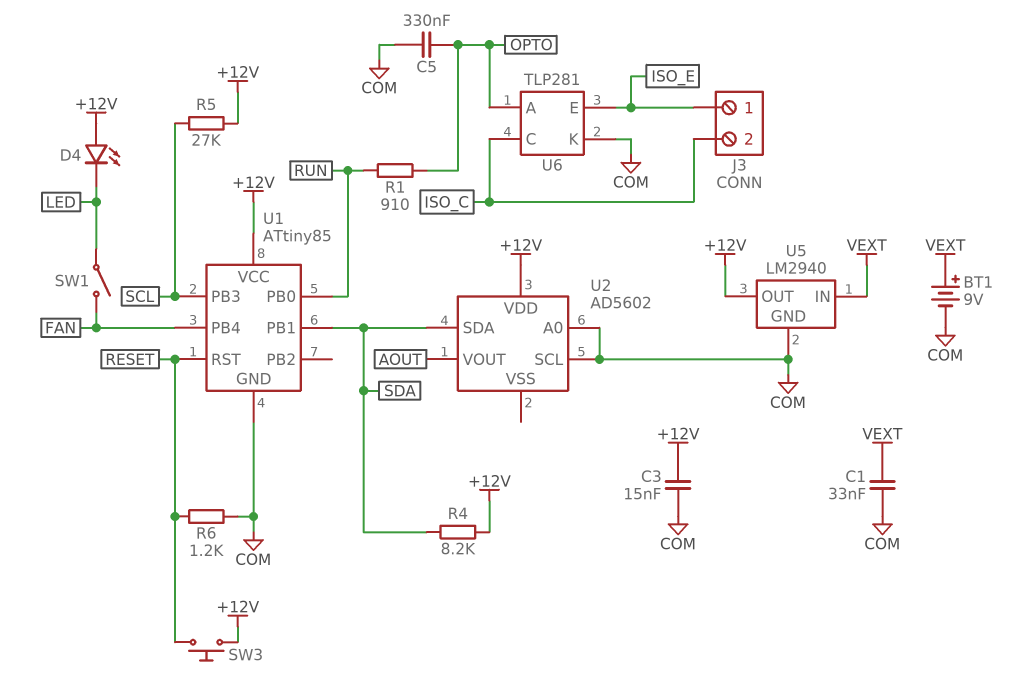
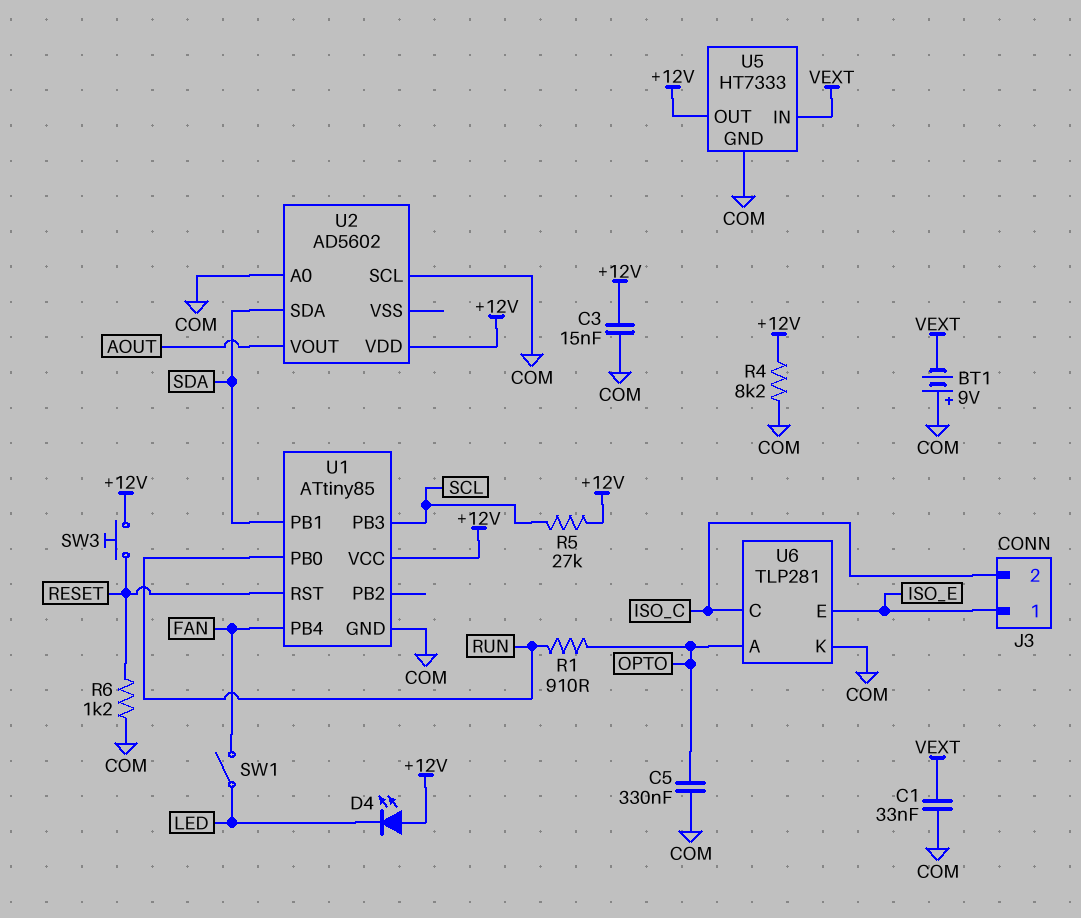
BT1: 9V (plus VEXT, minus COM) -> 9V (plus COM, minus VEXT)
R4: 8.2k (+12V, SDA) -> 8.2k (+12V, COM)
U5: LM2940 -> HT7333

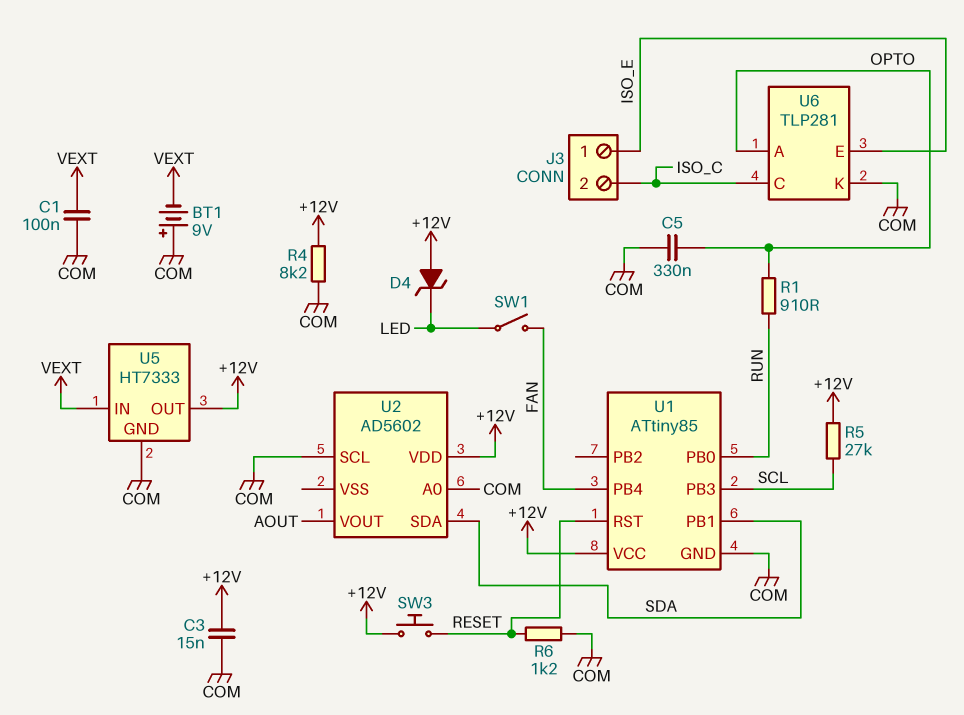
C1: 33nF (COM, VEXT) -> 100nF (COM, VEXT)
D4: LED (A +12V, K LED) -> zener (A +12V, K LED)

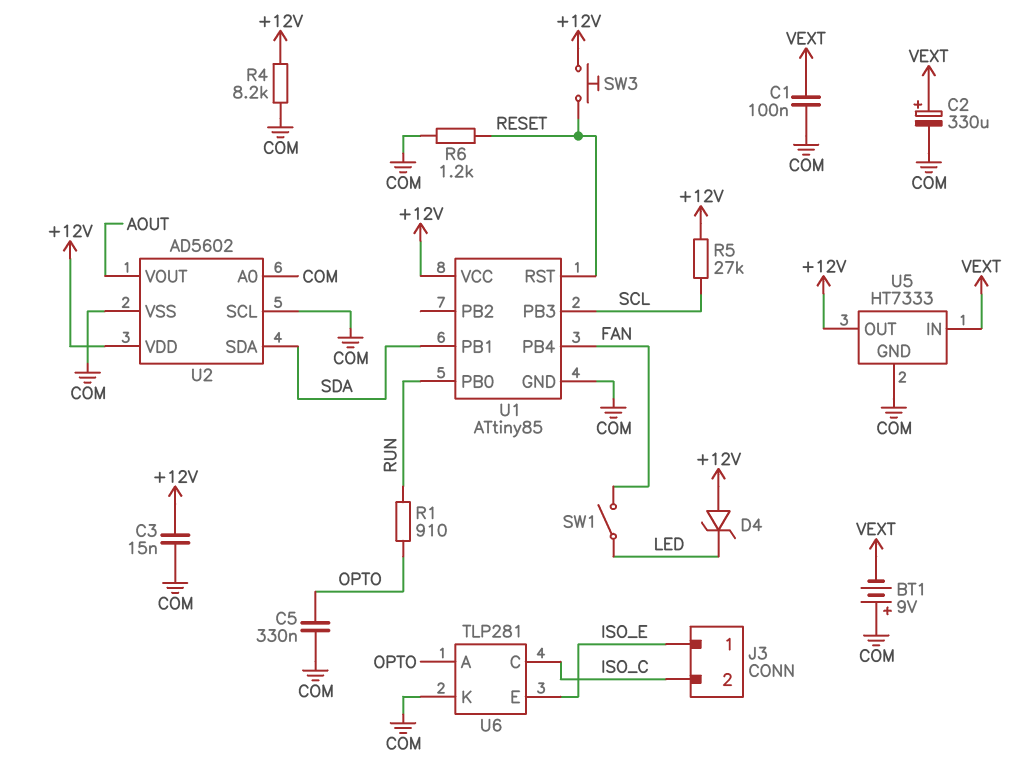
C2: none -> 330uF (plus VEXT, minus COM)
U2 pin VSS: none -> COM

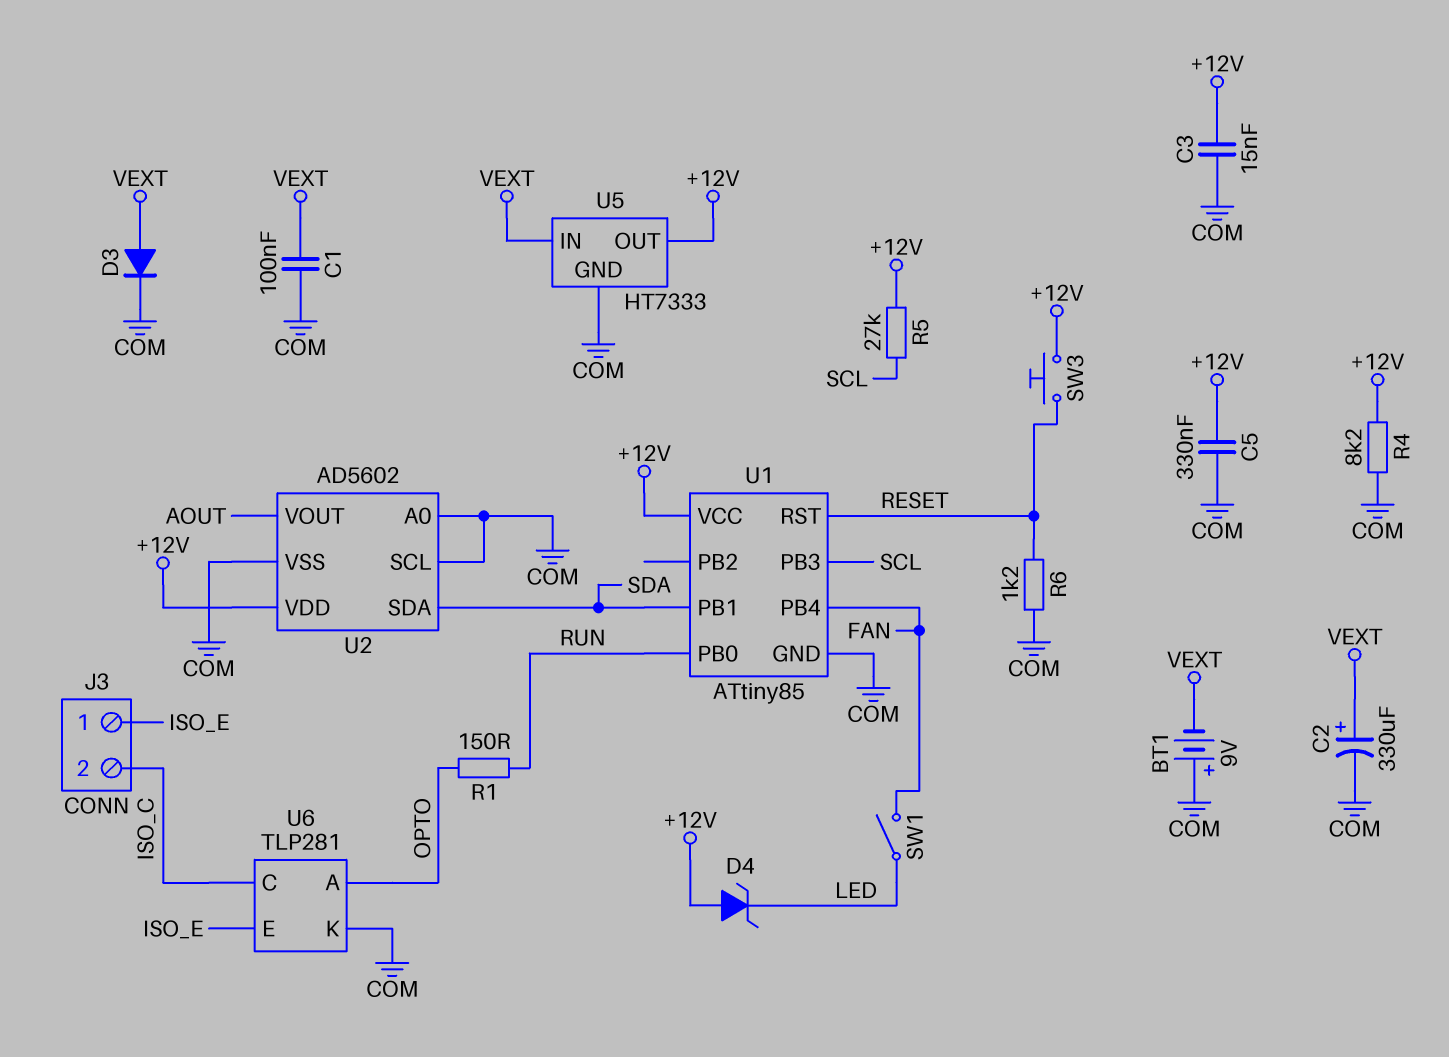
C5: 330nF (COM, OPTO) -> 330nF (+12V, COM)
D3: none -> diode (A VEXT, K COM)
R1: 910 (OPTO, RUN) -> 150 (OPTO, RUN)

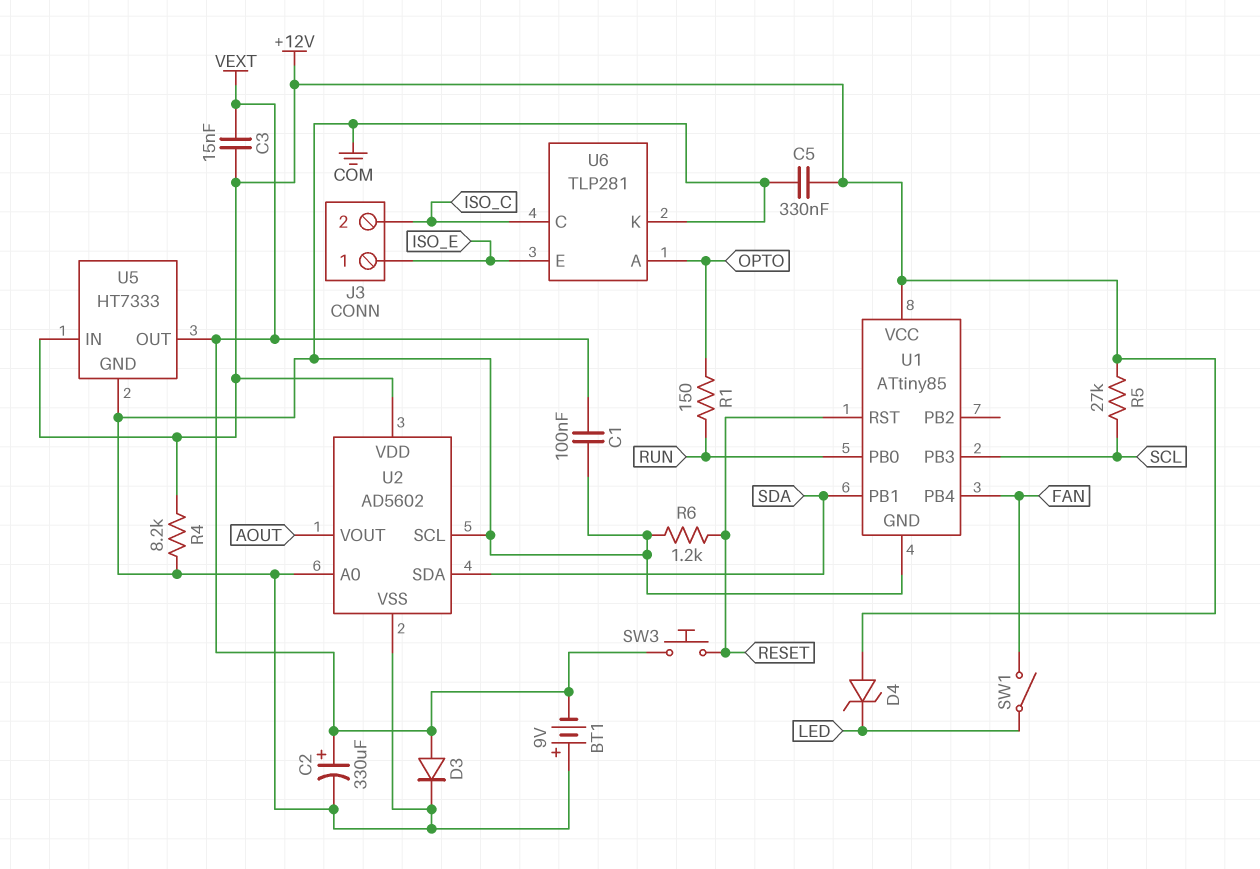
C3: 15nF (+12V, COM) -> 15nF (+12V, VEXT)
SW3: button (+12V, RESET) -> button (RESET, VEXT)
U5 pin IN: VEXT -> +12V
U5 pin OUT: +12V -> VEXT

